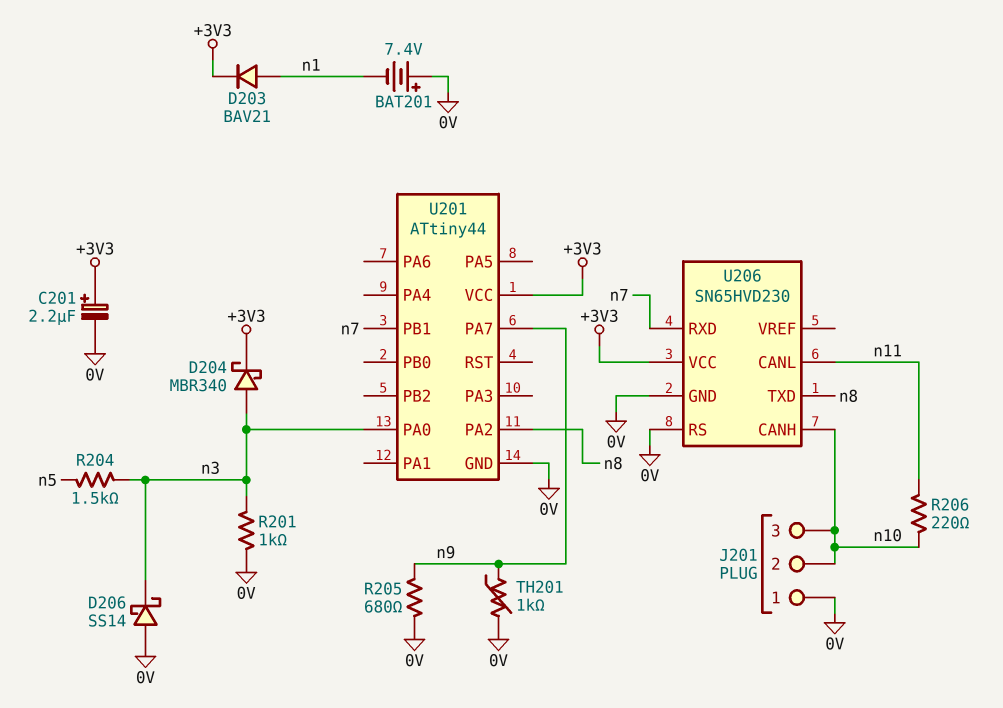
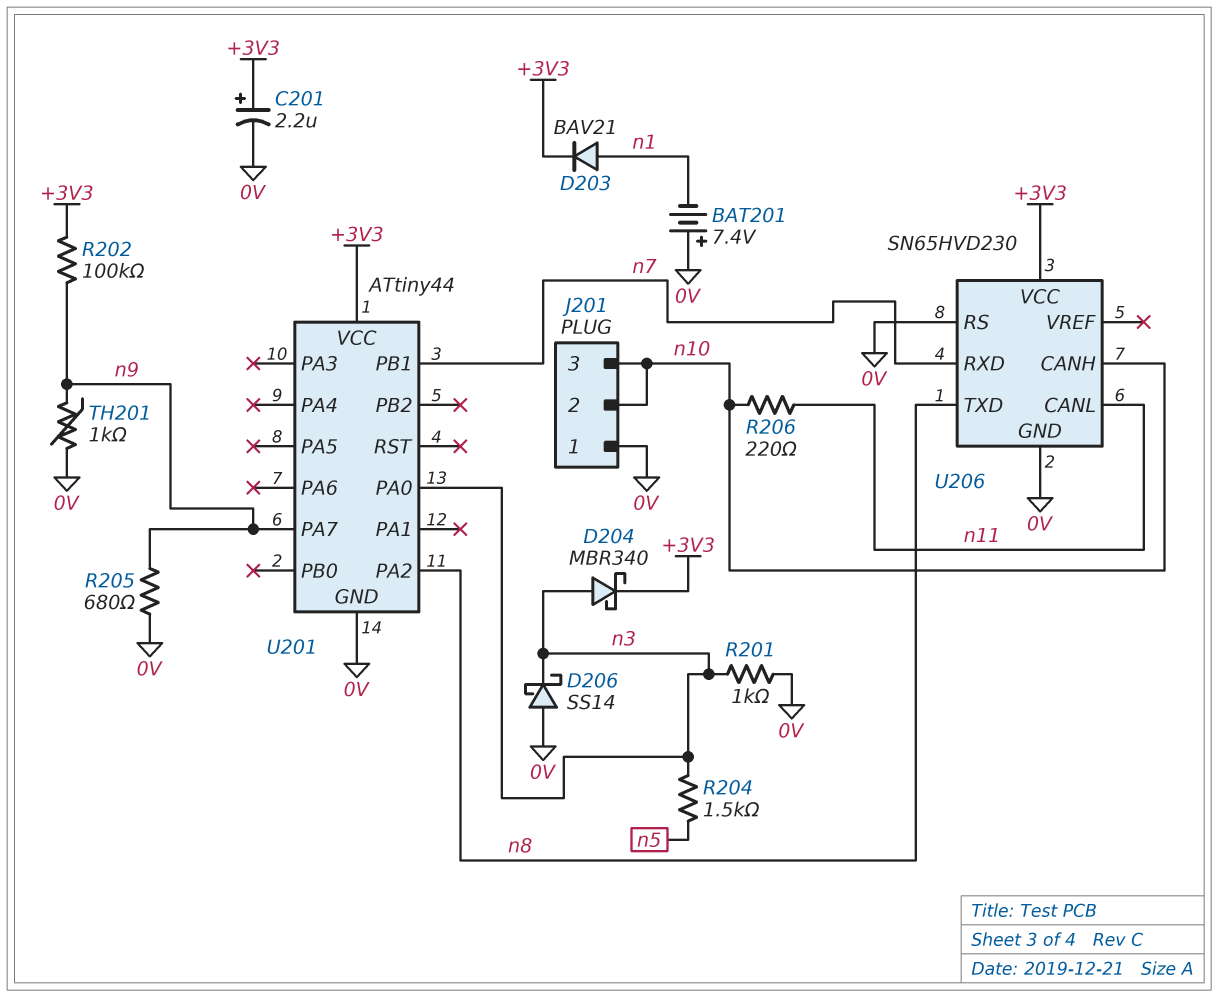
R202: none -> 100k (+3V3, n9)

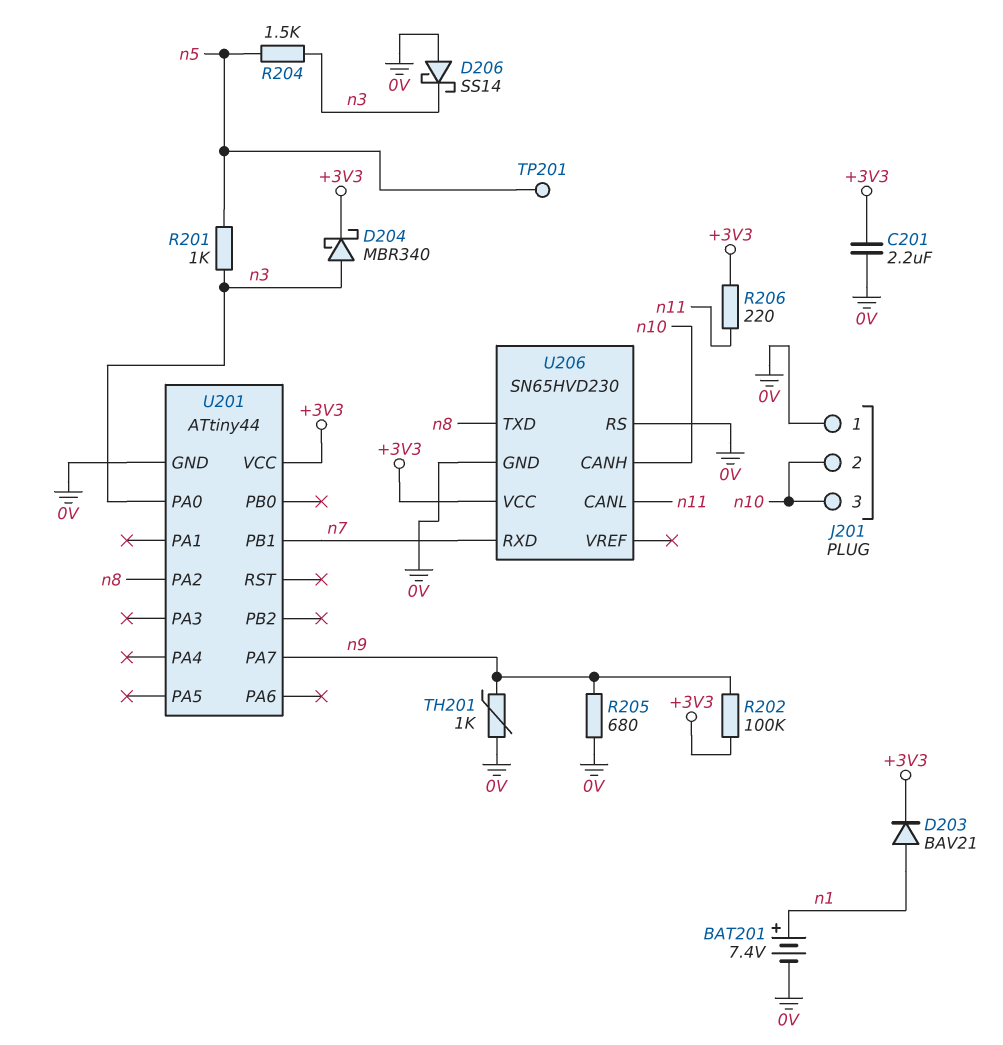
BAT201: 7.4V (plus 0V, minus n1) -> 7.4V (plus n1, minus 0V)
C201: 2.2uF (plus +3V3, minus 0V) -> 2.2uF (+3V3, 0V)
R201: 1k (0V, n3) -> 1k (n3, n5)
R206: 220 (n10, n11) -> 220 (+3V3, n11)
TP201: none -> test point (n5)

